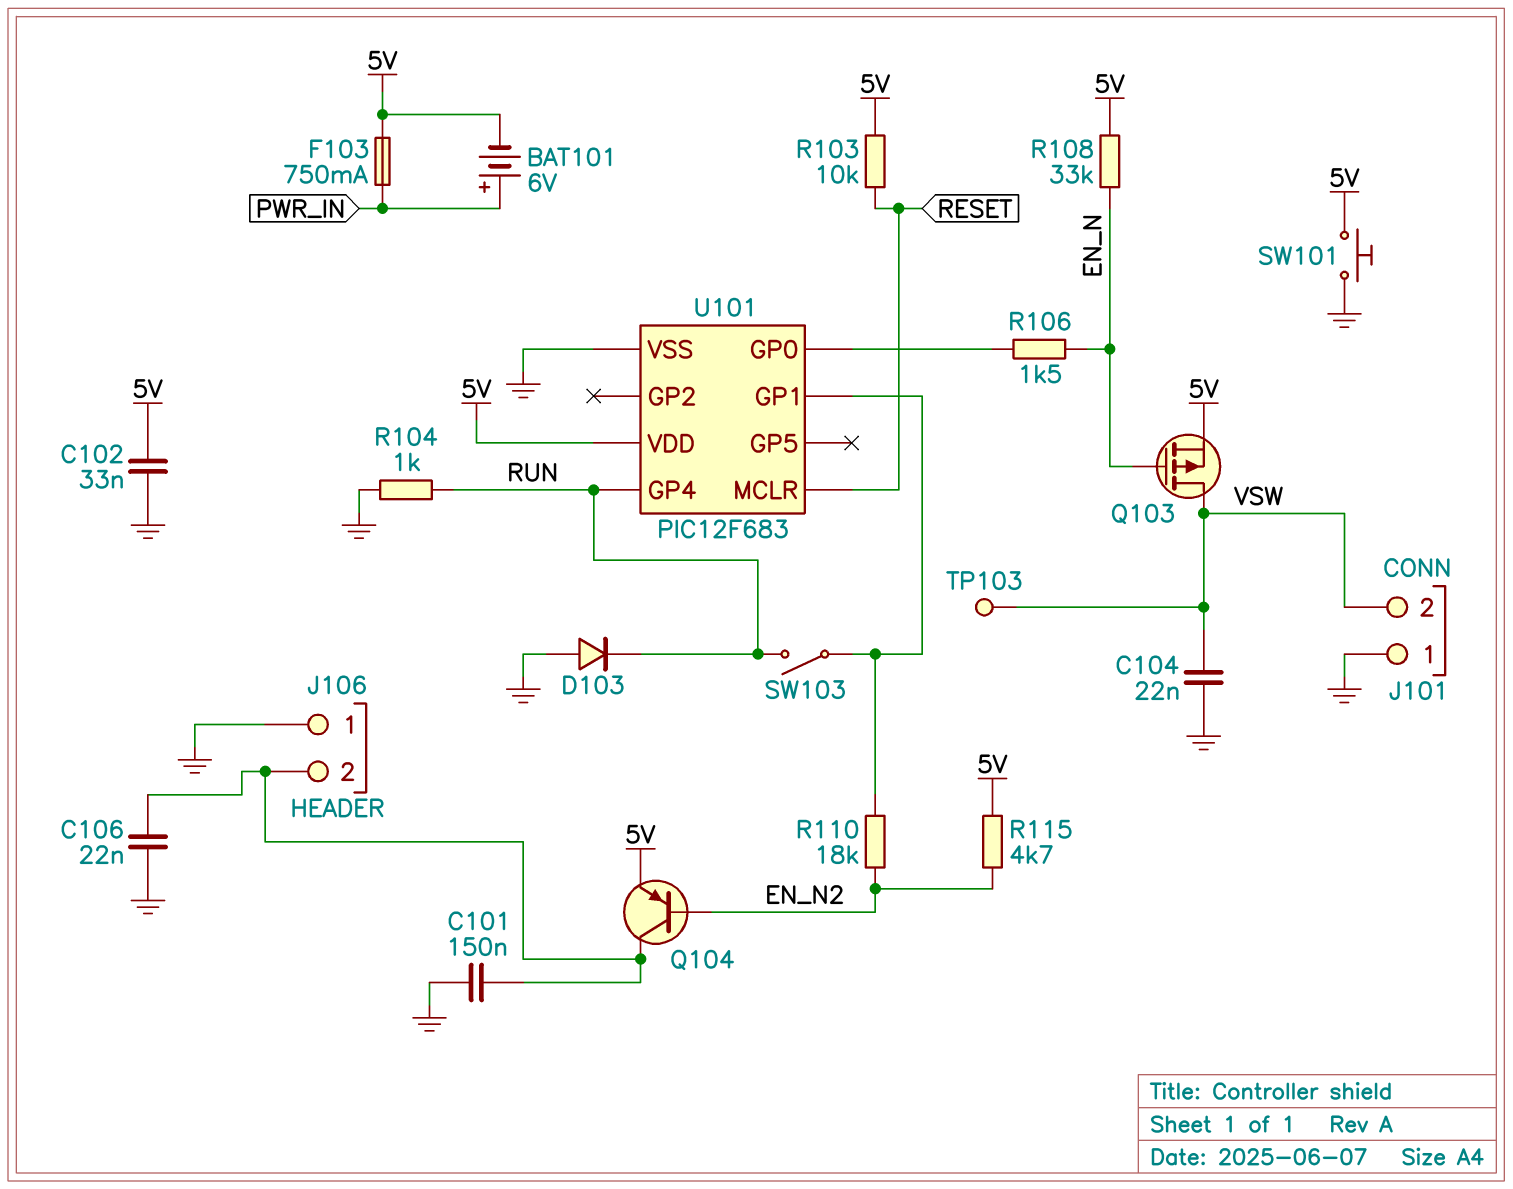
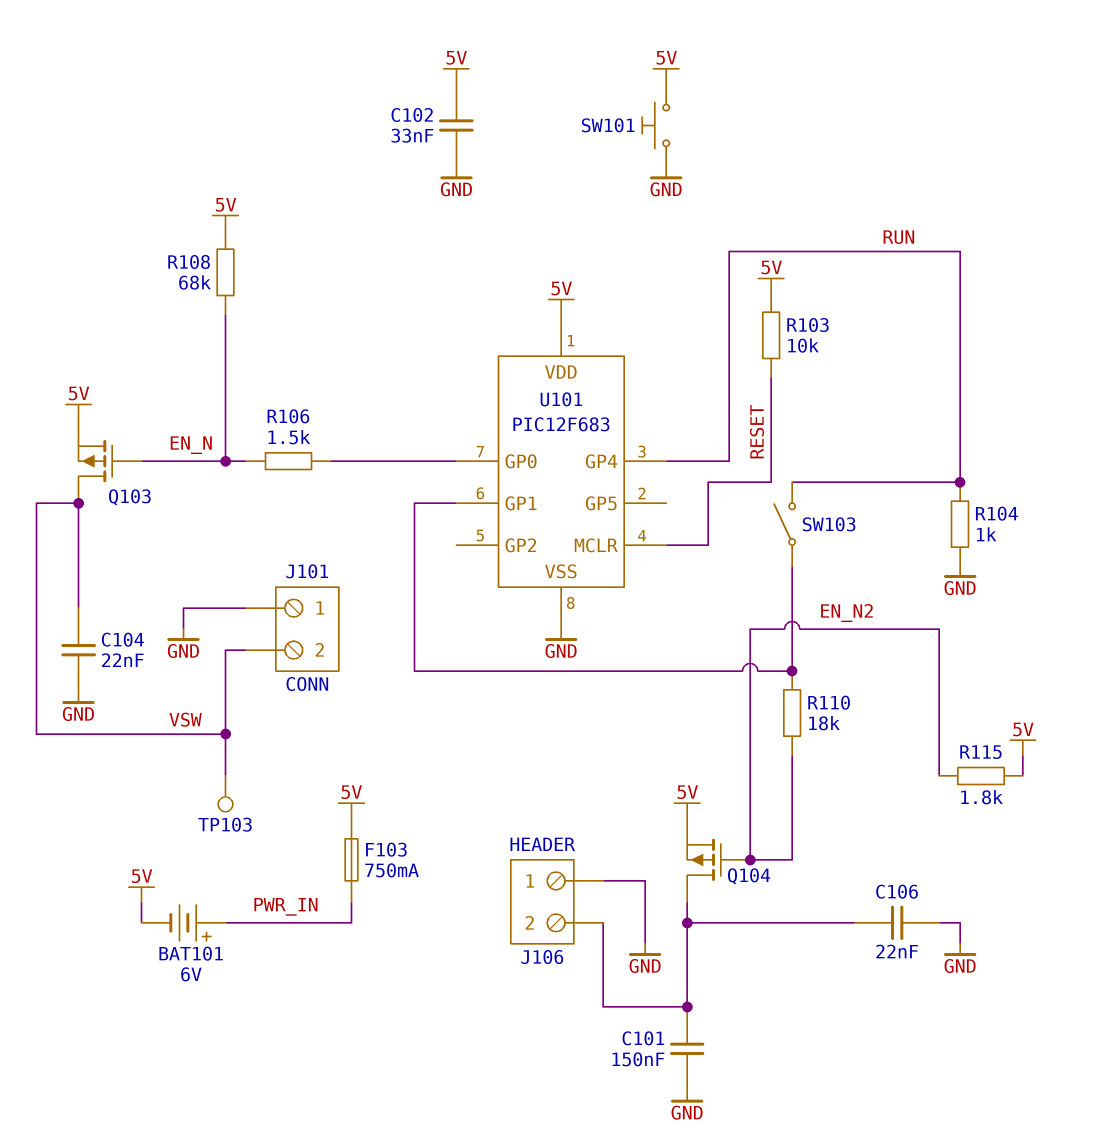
D103: diode (A GND, K RUN) -> none
Q104: PNP (B EN_N2, C J106/2, E 5V) -> PMOS (G EN_N2, D J106/2, S 5V)
R108: 33k (5V, EN_N) -> 68k (5V, EN_N)
R115: 4.7k (5V, EN_N2) -> 1.8k (5V, EN_N2)

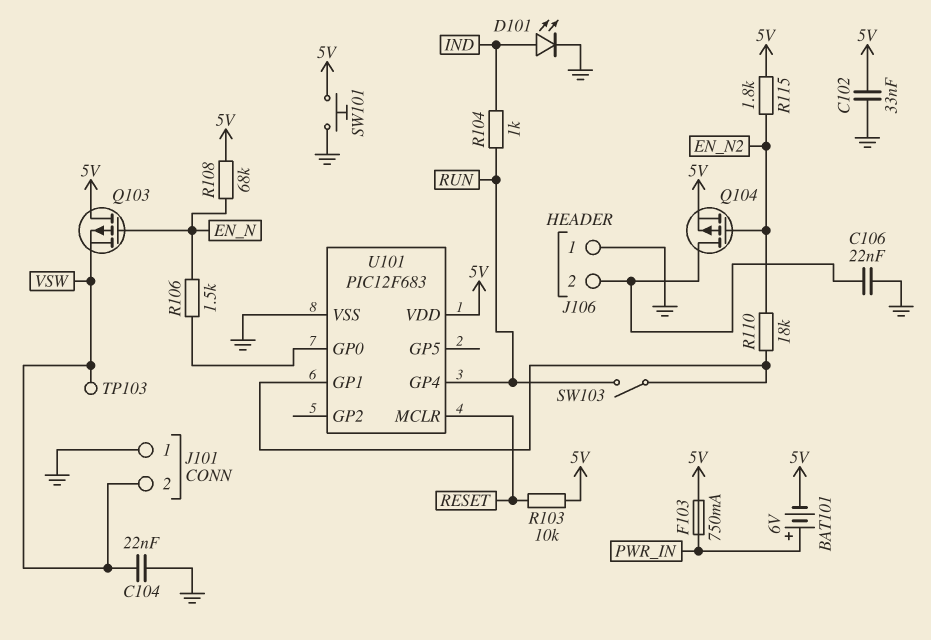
C101: 150nF (GND, J106/2) -> none
D101: none -> LED (A IND, K GND)
Q103: PMOS (G EN_N, D VSW, S 5V) -> PMOS (G EN_N, D 5V, S VSW)
R104: 1k (GND, RUN) -> 1k (IND, RUN)

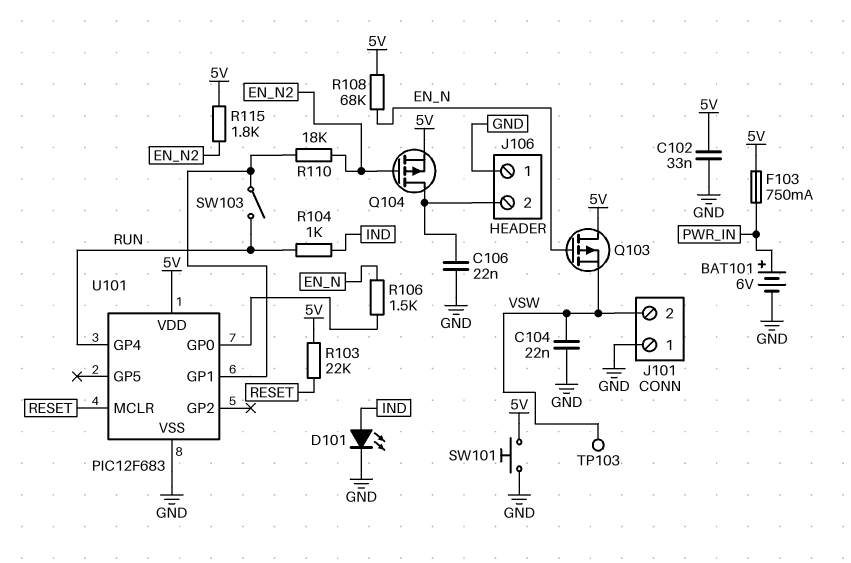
BAT101: 6V (plus PWR_IN, minus 5V) -> 6V (plus PWR_IN, minus GND)
R103: 10k (5V, RESET) -> 22k (5V, RESET)

